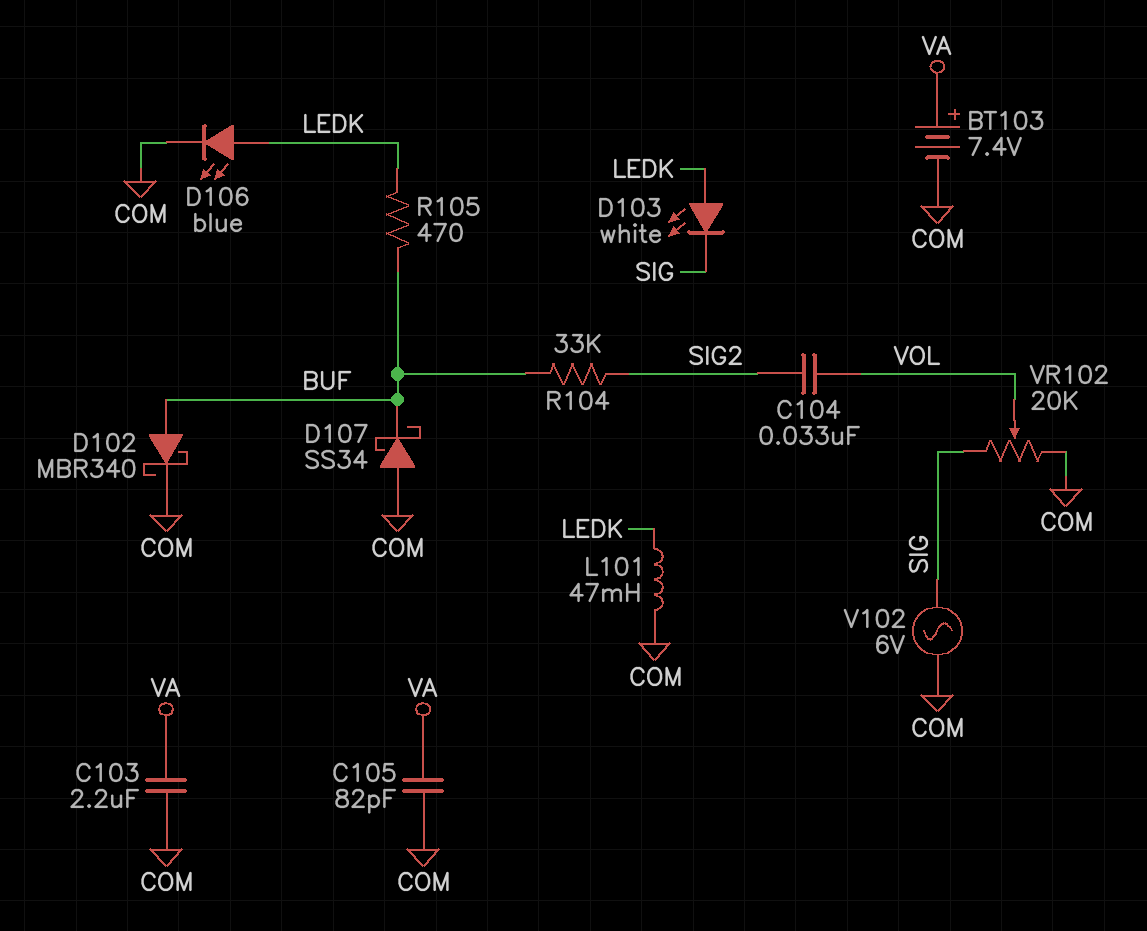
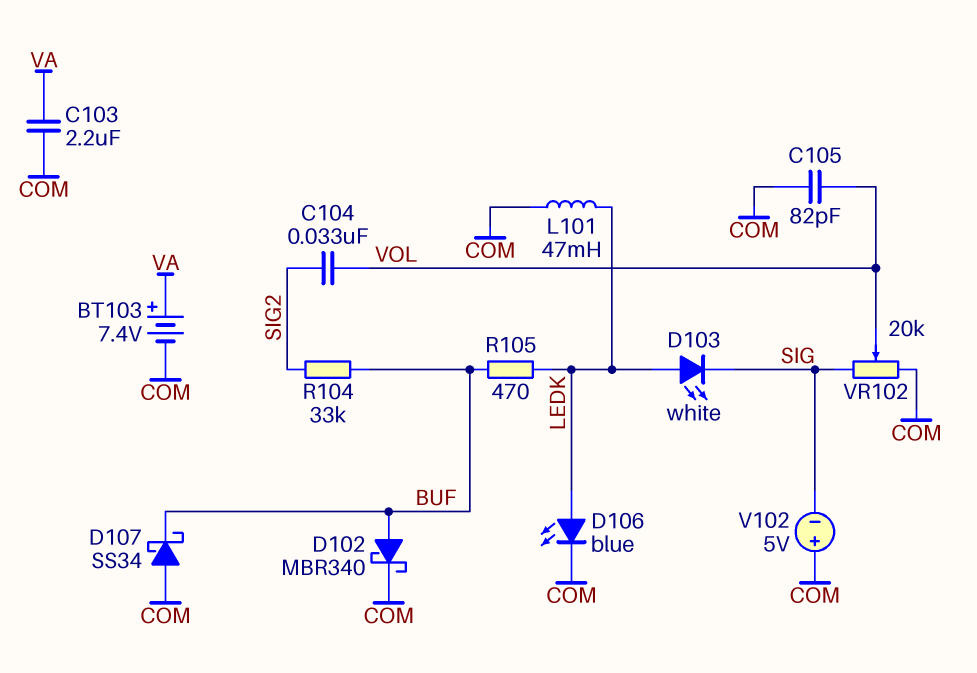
C105: 82pF (COM, VA) -> 82pF (COM, VOL)
V102: AC 6V (COM, SIG) -> 5V (plus COM, minus SIG)

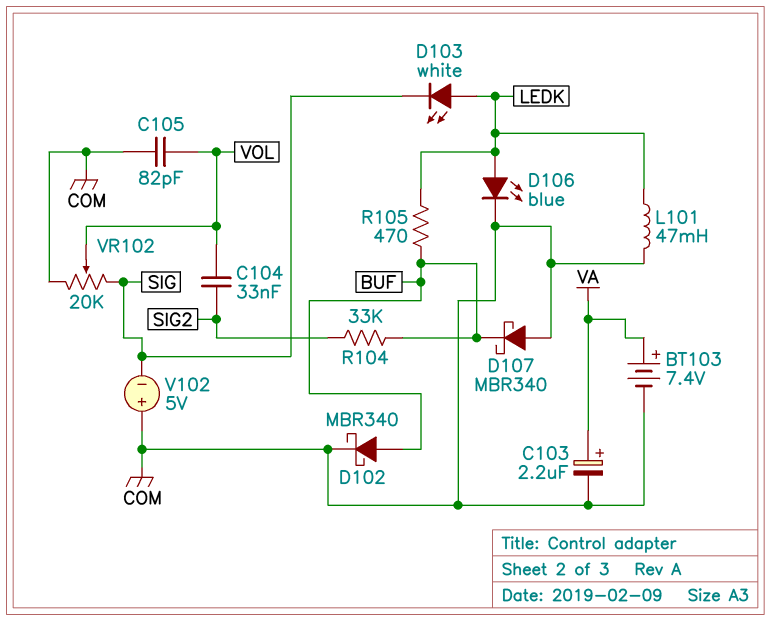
C103: 2.2uF (COM, VA) -> 2.2uF (plus VA, minus COM)
D107: schottky SS34 (A COM, K BUF) -> schottky MBR340 (A COM, K BUF)

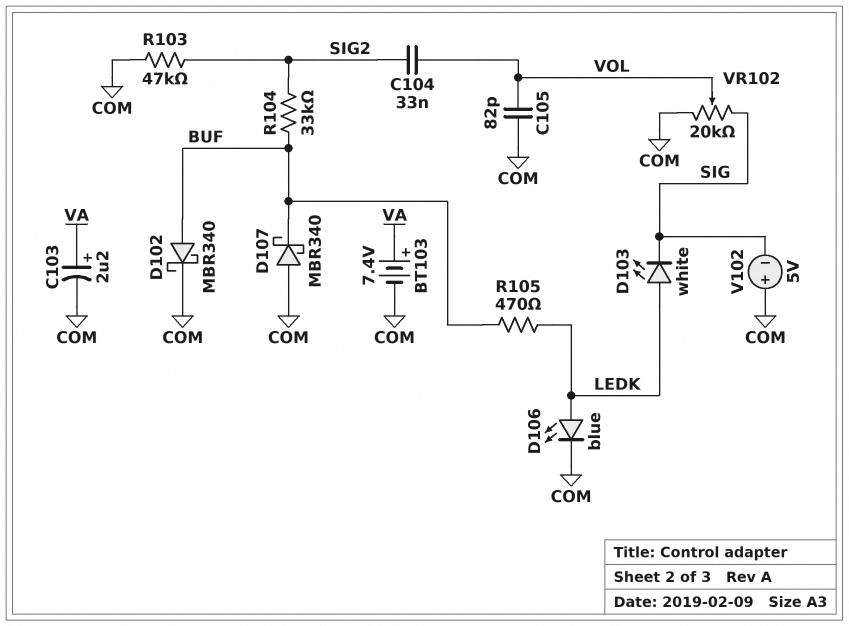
L101: 47mH (COM, LEDK) -> none
R103: none -> 47k (COM, SIG2)

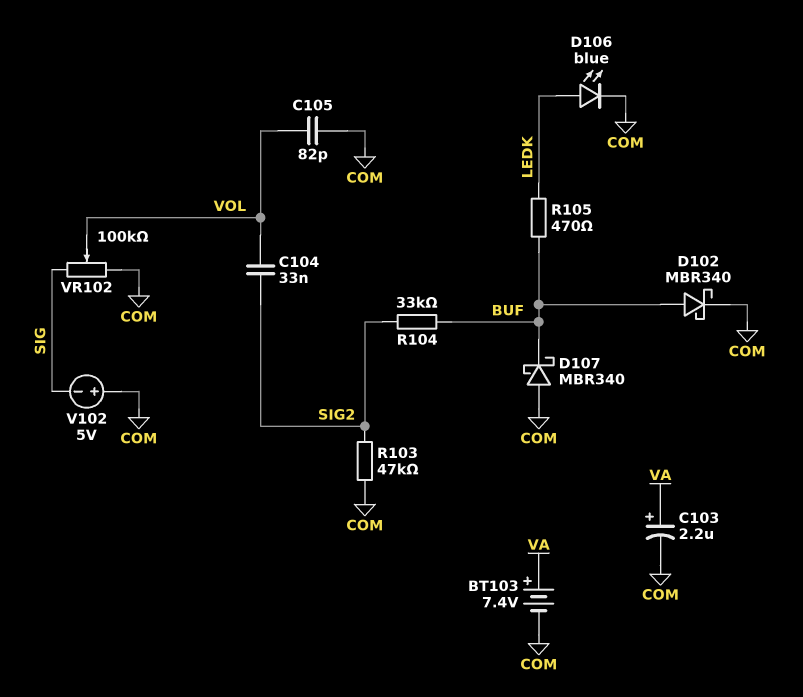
D103: LED white (A LEDK, K SIG) -> none
VR102: 20k (COM, SIG, wiper VOL) -> 100k (COM, SIG, wiper VOL)

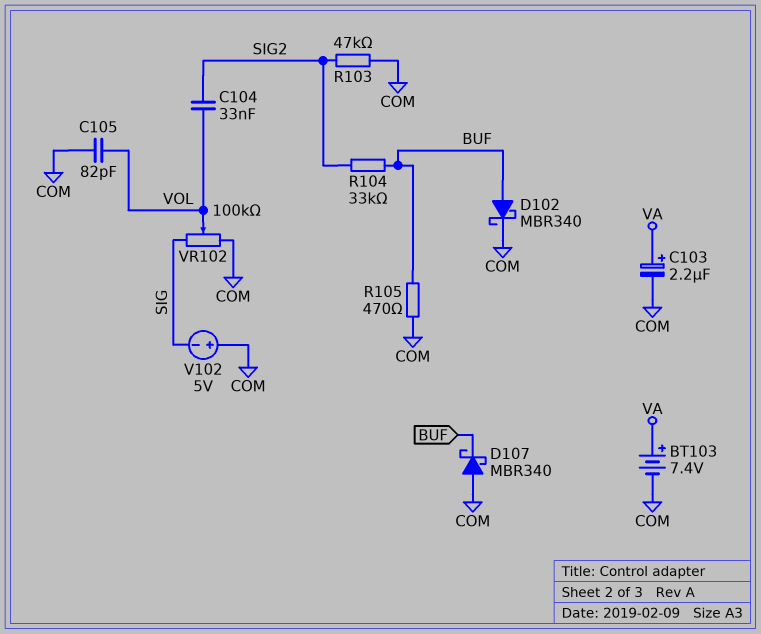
D106: LED blue (A LEDK, K COM) -> none
R105: 470 (BUF, LEDK) -> 470 (BUF, COM)

